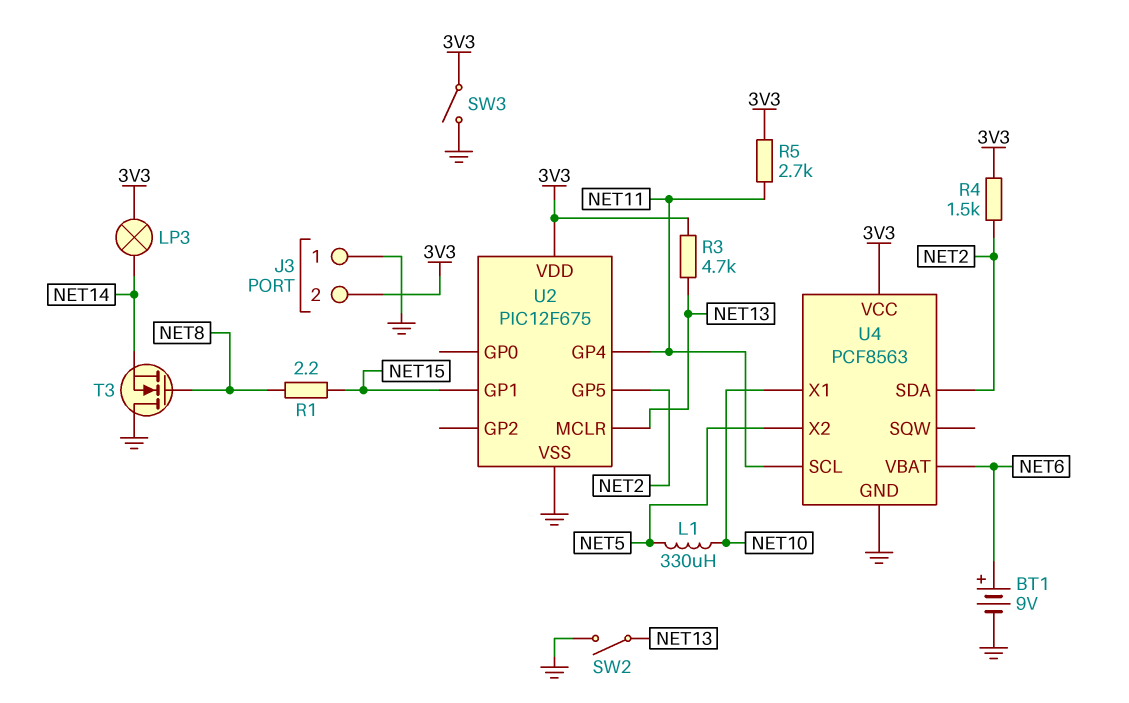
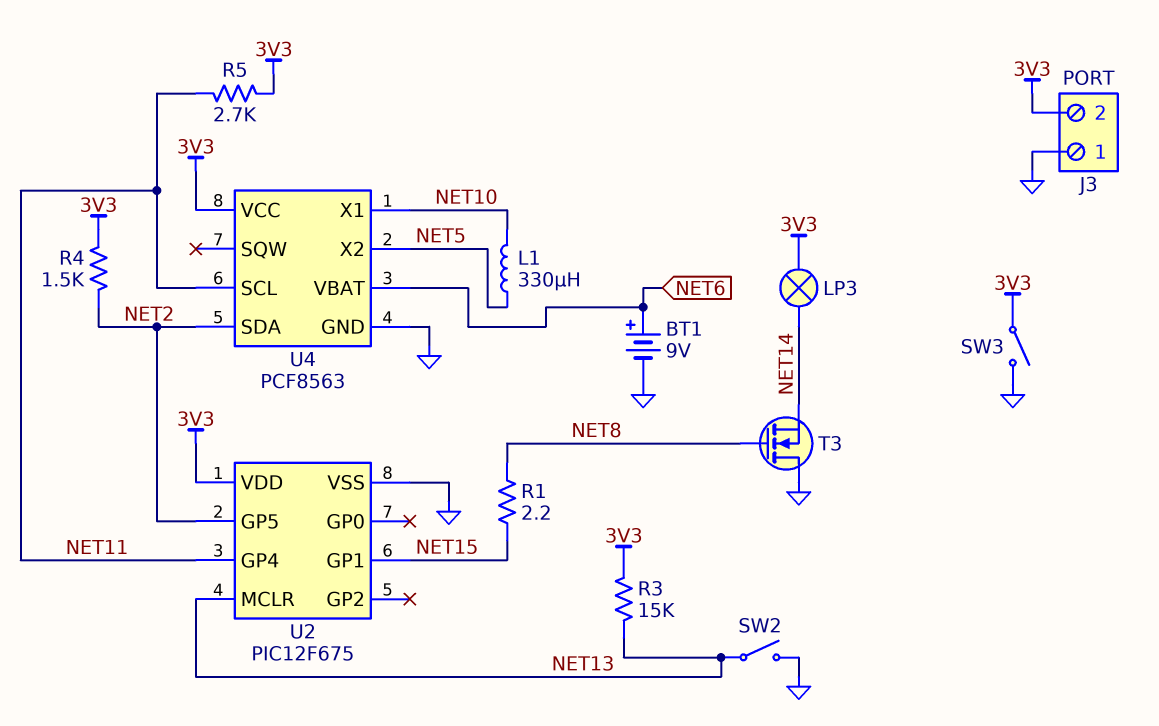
R3: 4.7k (3V3, NET13) -> 15k (3V3, NET13)

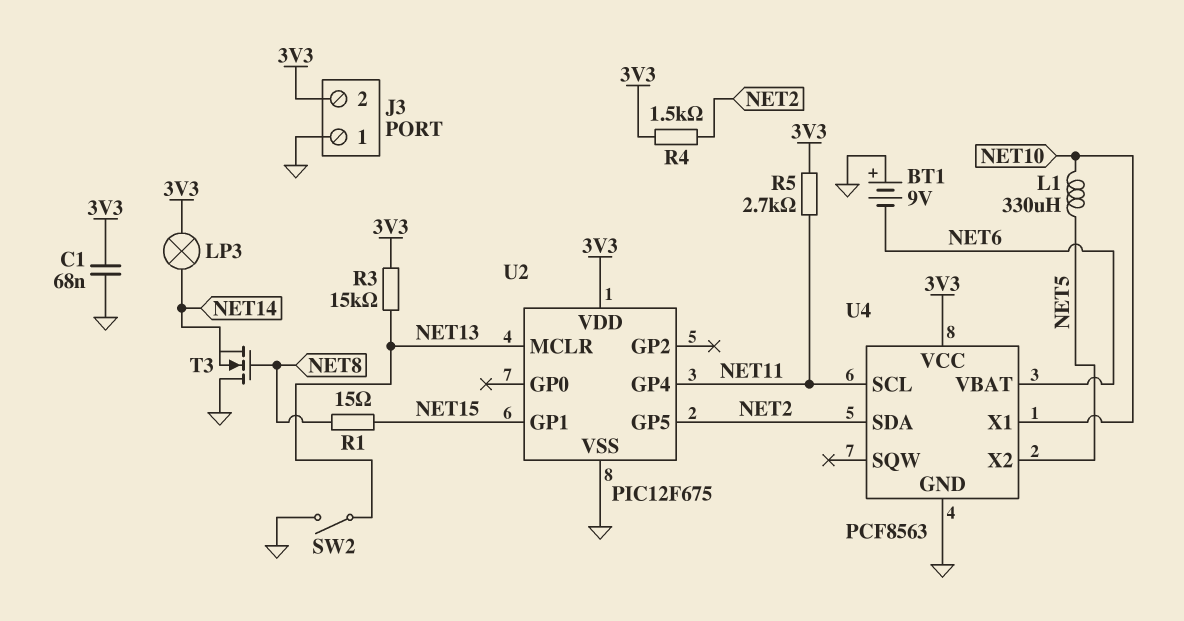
BT1: 9V (plus NET6, minus GND) -> 9V (plus GND, minus NET6)
C1: none -> 68nF (3V3, GND)
R1: 2.2 (NET8, NET15) -> 15 (NET8, NET15)
SW3: switch (3V3, GND) -> none

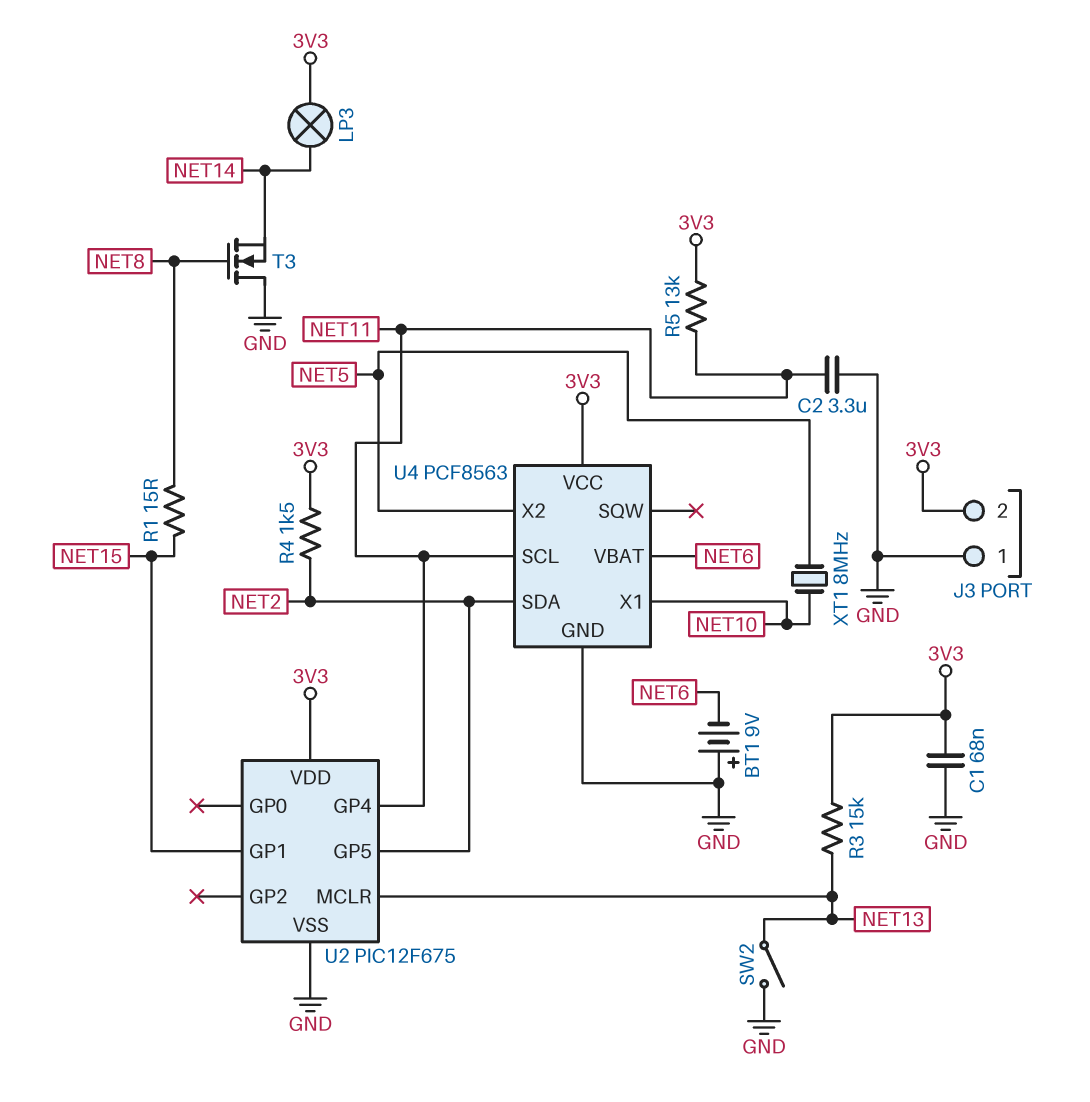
C2: none -> 3.3uF (GND, NET11)
L1: 330uH (NET5, NET10) -> none
R5: 2.7k (3V3, NET11) -> 13k (3V3, NET11)
XT1: none -> 8MHz (NET5, NET10)

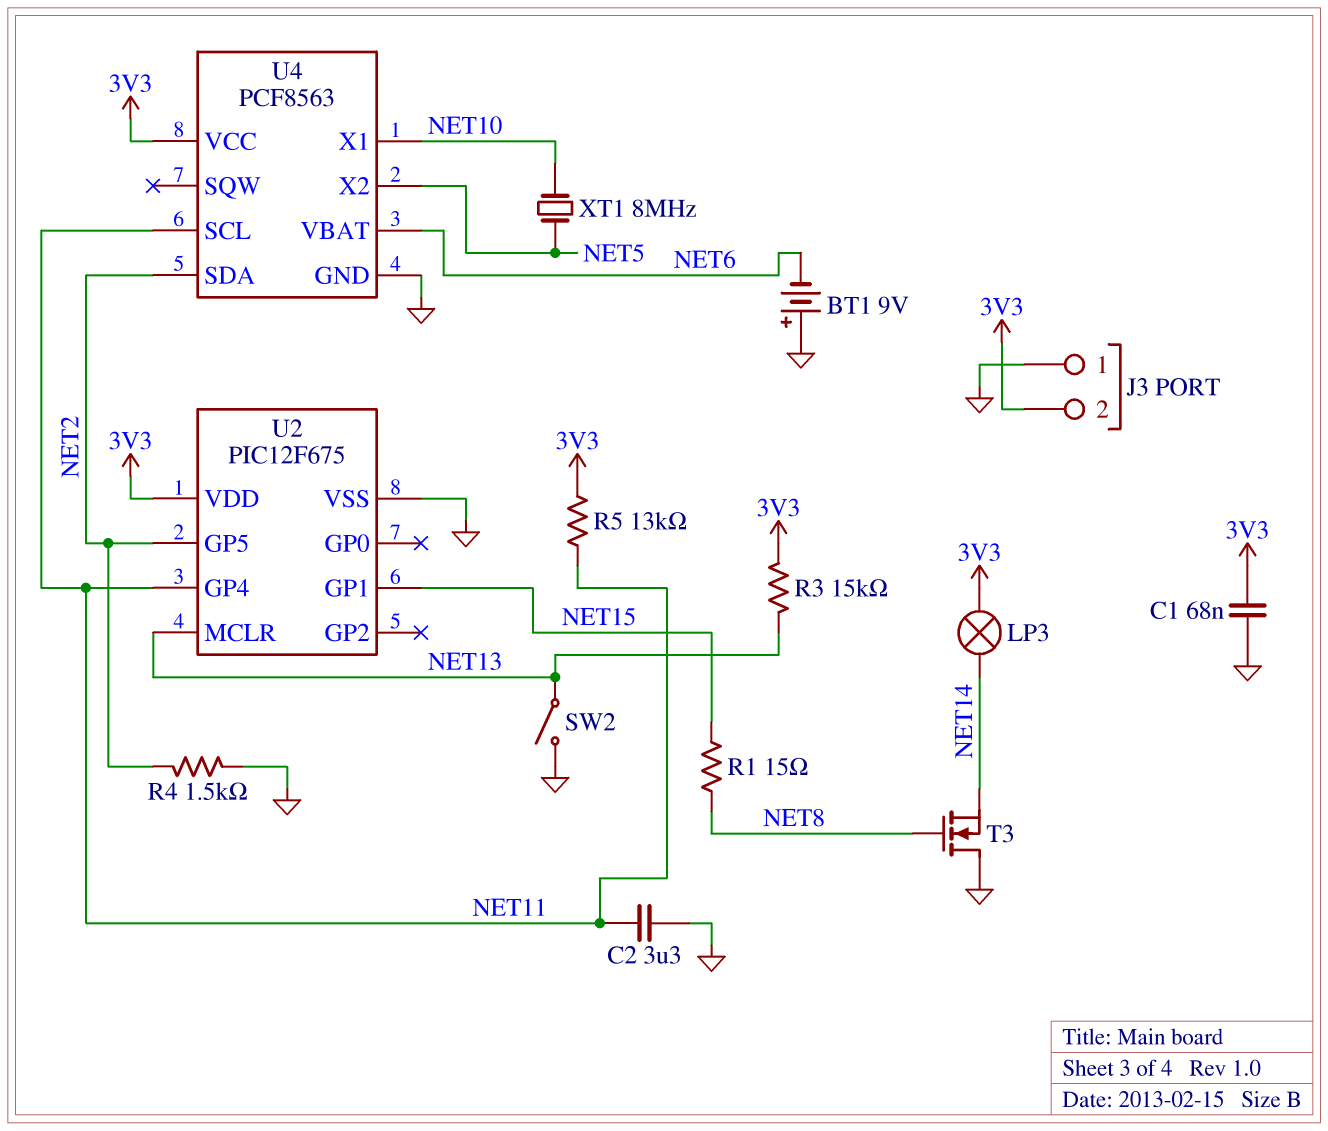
R4: 1.5k (3V3, NET2) -> 1.5k (GND, NET2)

